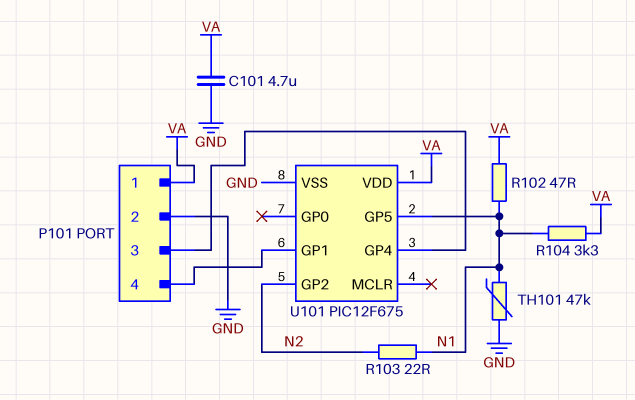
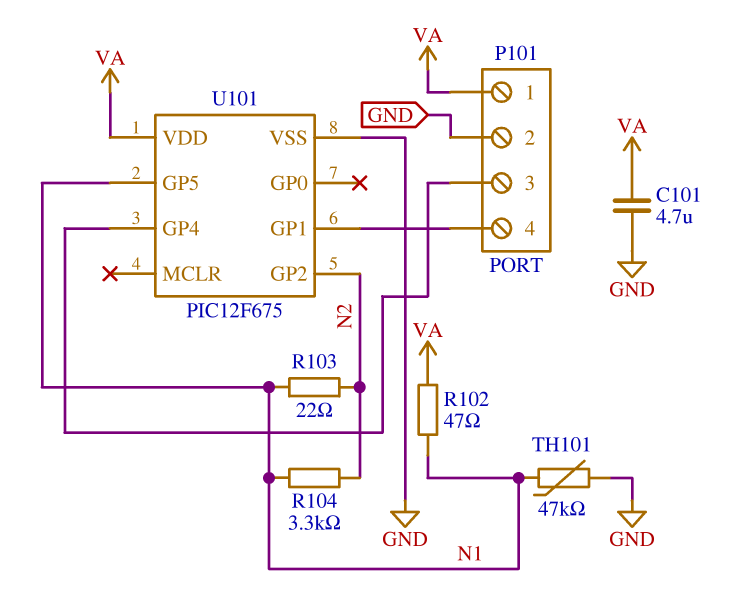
R104: 3.3k (N1, VA) -> 3.3k (N1, N2)

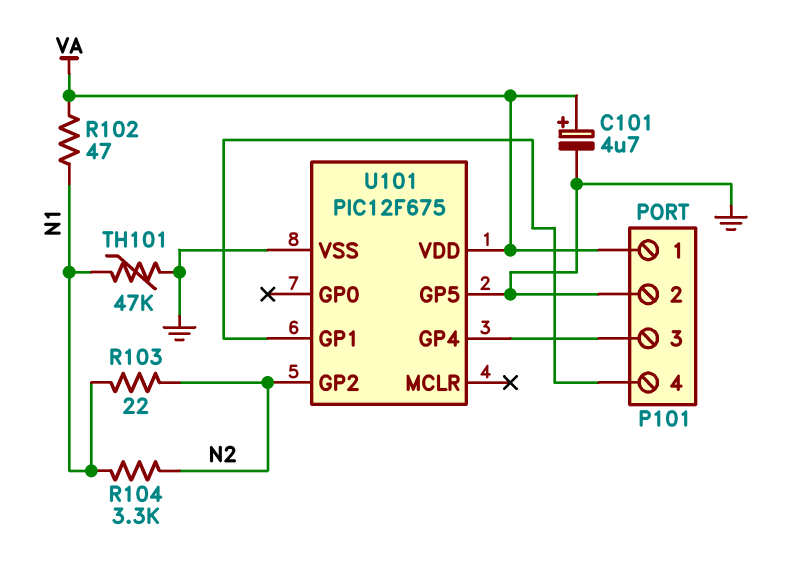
C101: 4.7uF (GND, VA) -> 4.7uF (plus VA, minus GND)
U101 pin GP5: N1 -> GND

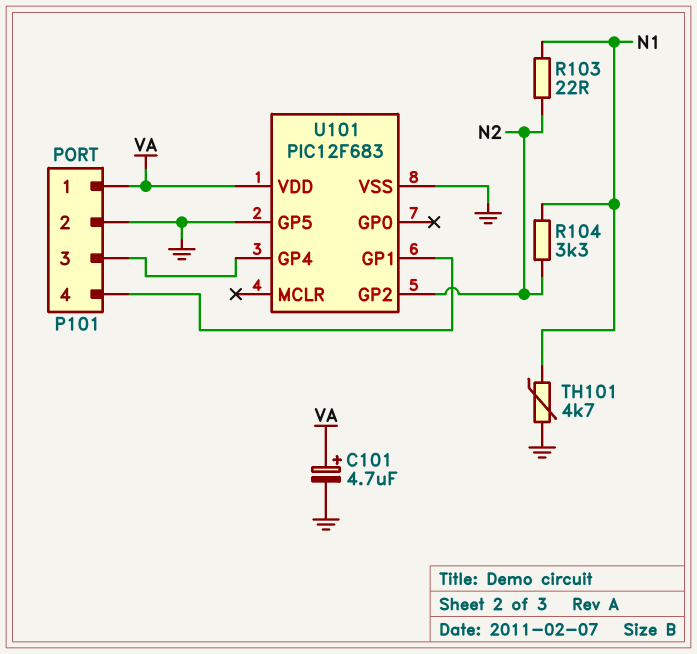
R102: 47 (N1, VA) -> none
TH101: 47k (GND, N1) -> 4.7k (GND, N1)
U101: PIC12F675 -> PIC12F683

